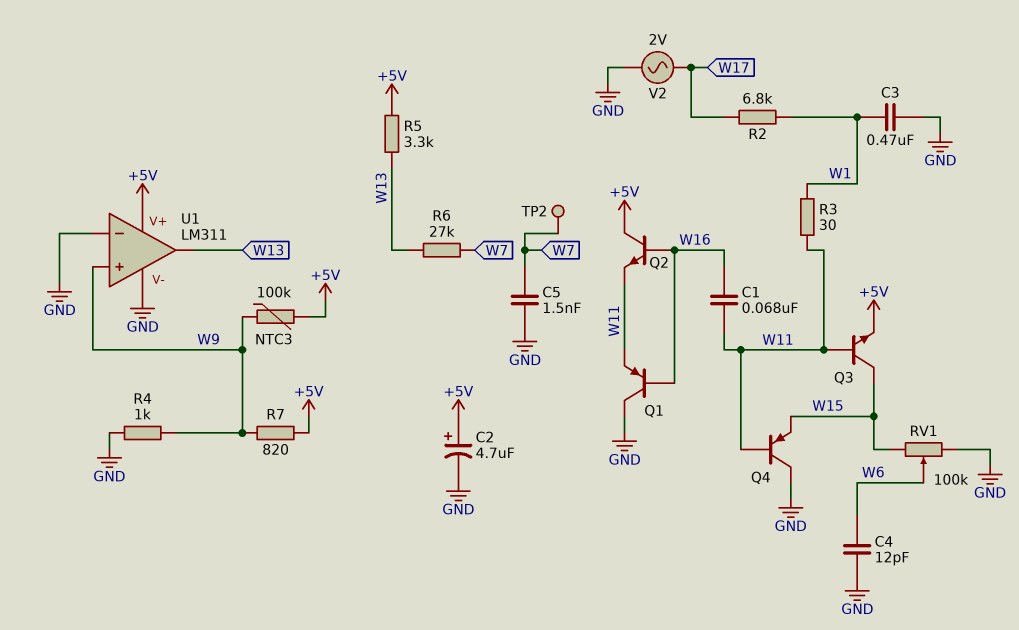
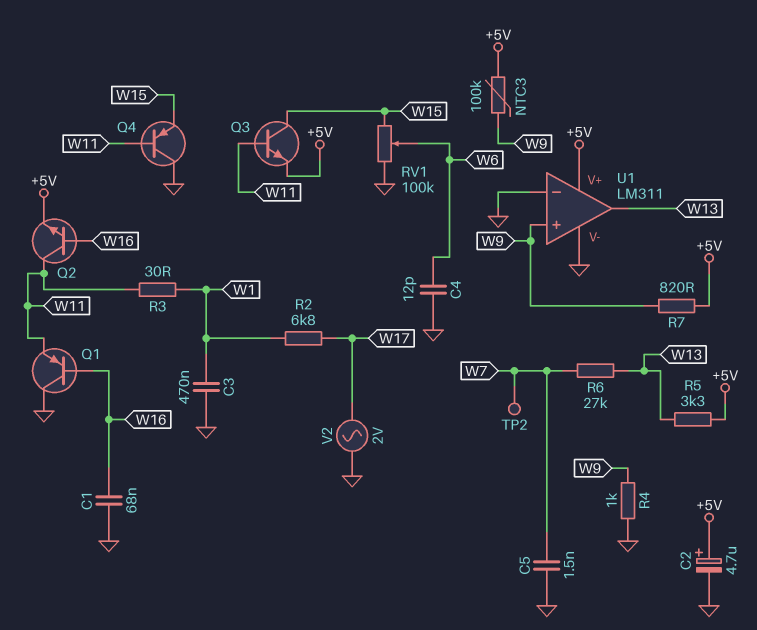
C1: 68nF (W11, W16) -> 68nF (GND, W16)
Q2: NPN (B W16, C +5V, E W11) -> NPN (B W16, C W11, E +5V)

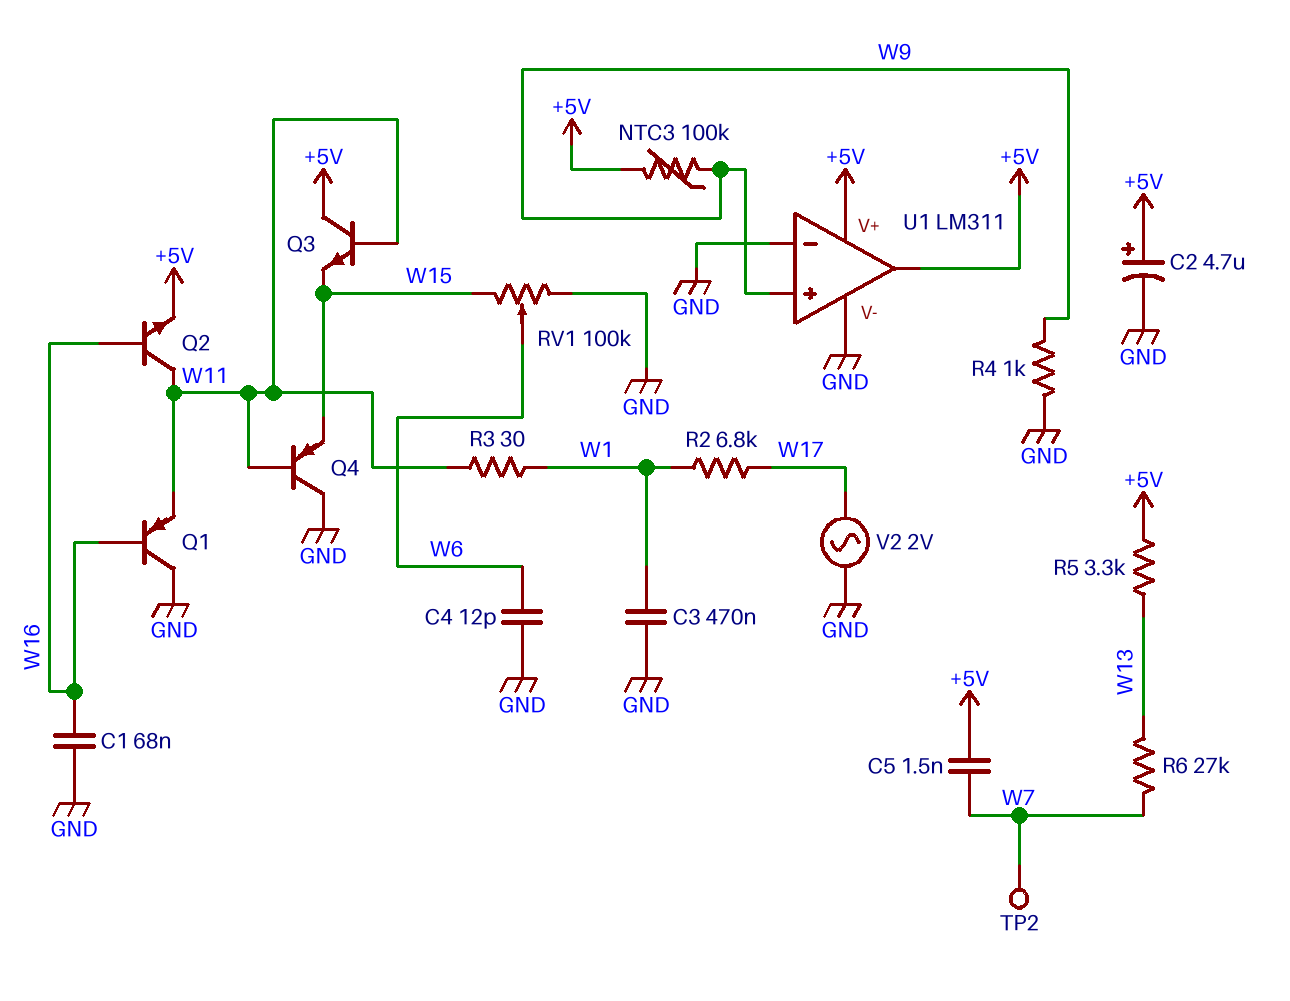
C5: 1.5nF (GND, W7) -> 1.5nF (+5V, W7)
Q3: NPN (B W11, C W15, E +5V) -> NPN (B W11, C +5V, E W15)
R7: 820 (+5V, W9) -> none
U1 pin out: W13 -> +5V

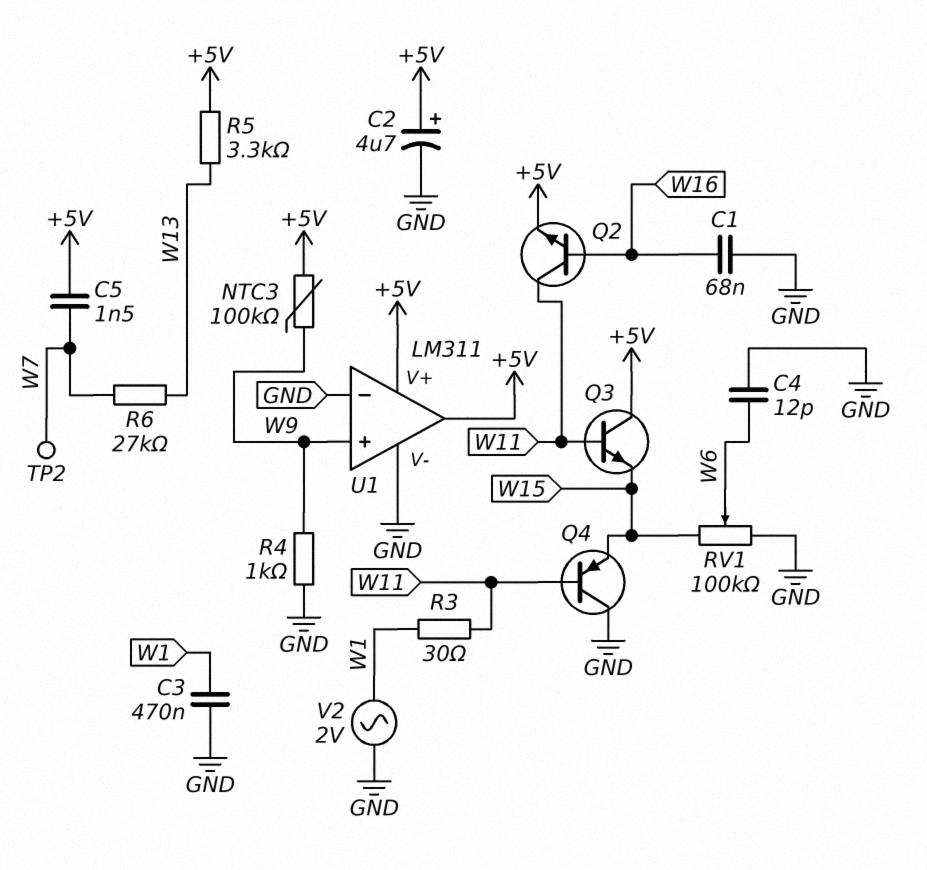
Q1: PNP (B W16, C GND, E W11) -> none
R2: 6.8k (W1, W17) -> none
V2: AC 2V (GND, W17) -> AC 2V (GND, W1)

